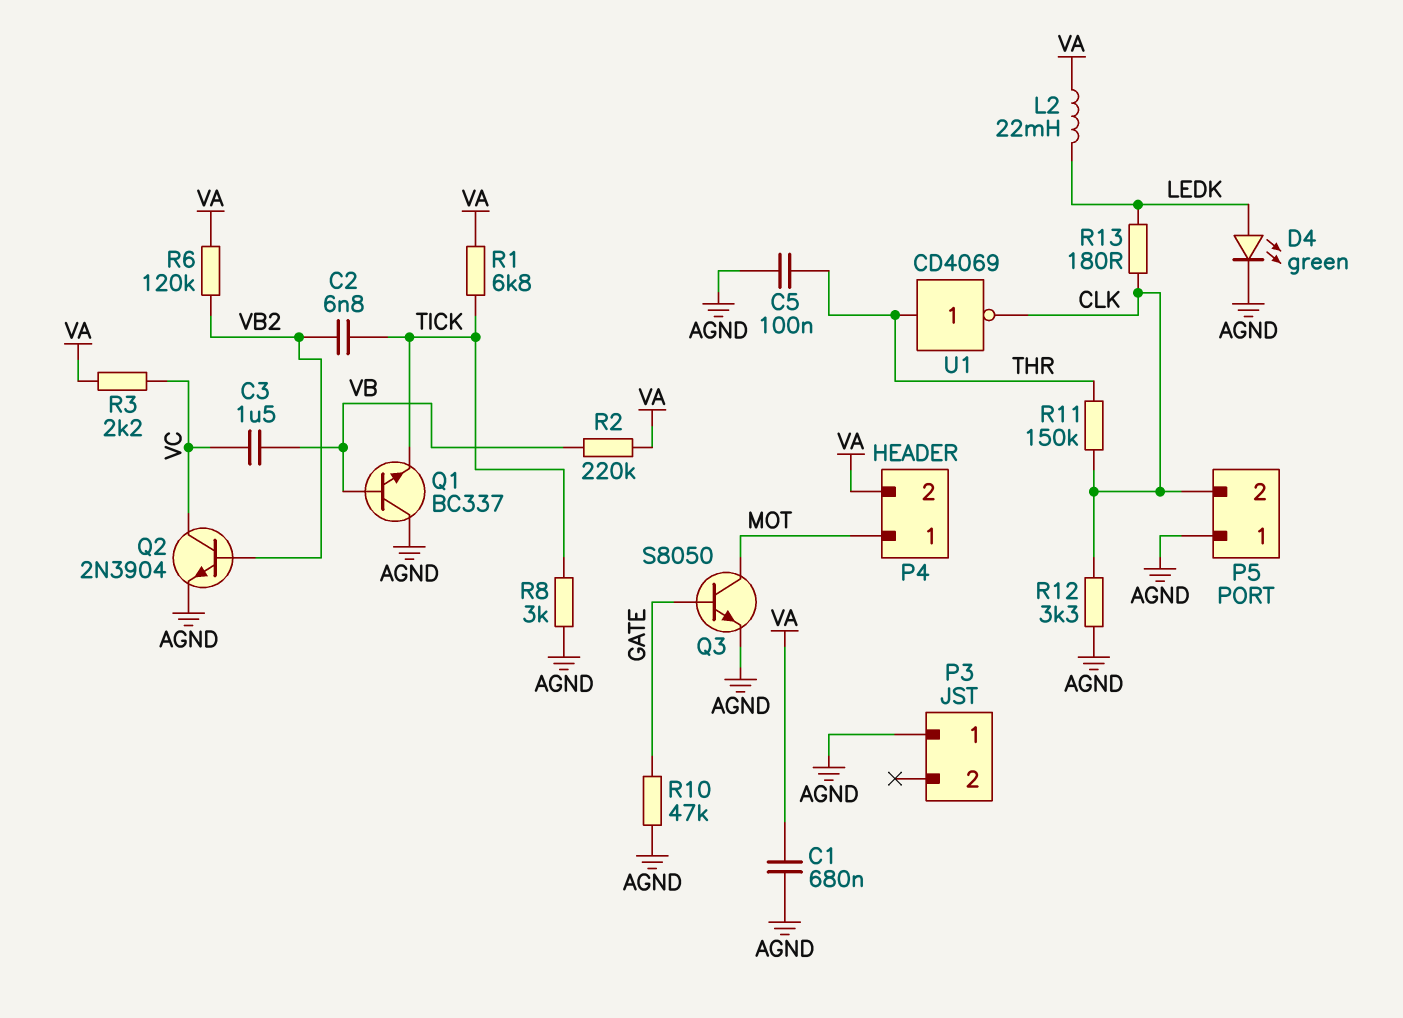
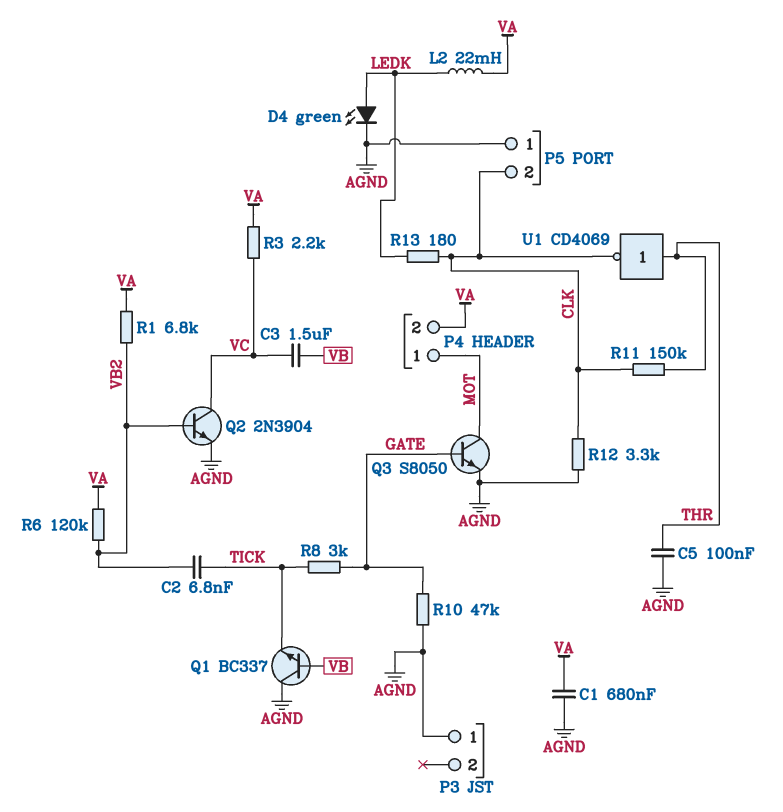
R1: 6.8k (TICK, VA) -> 6.8k (VA, VB2)
R2: 220k (VA, VB) -> none
R8: 3k (AGND, TICK) -> 3k (GATE, TICK)

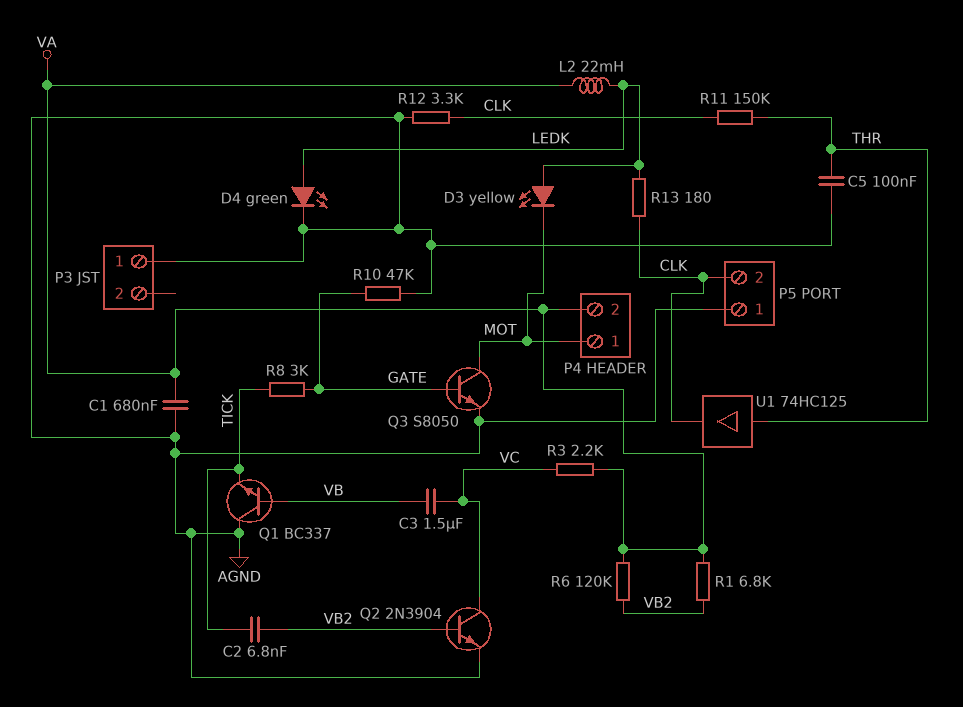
D3: none -> LED yellow (A LEDK, K MOT)
U1: NOT CD4069 (in THR, out CLK) -> buffer 74HC125 (in THR, out CLK)

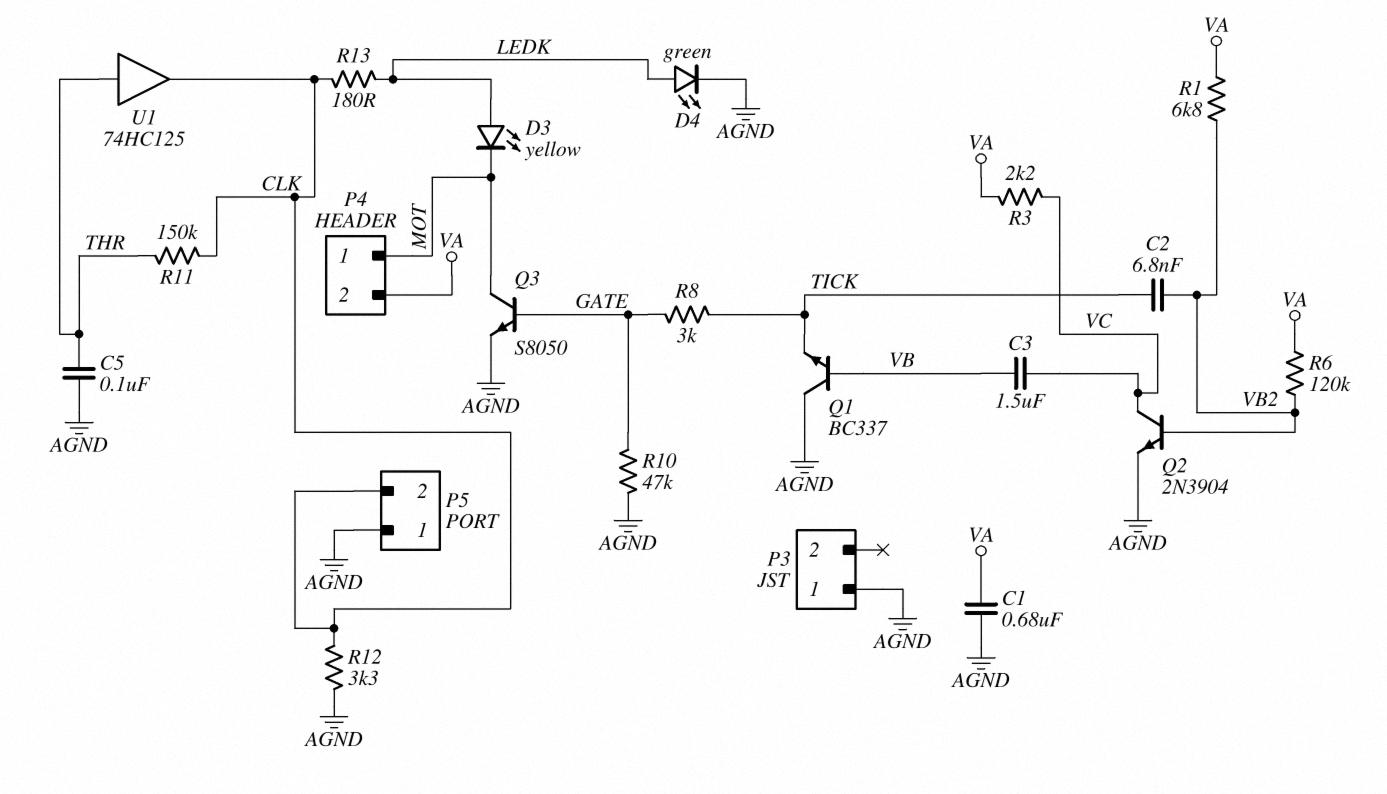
L2: 22mH (LEDK, VA) -> none

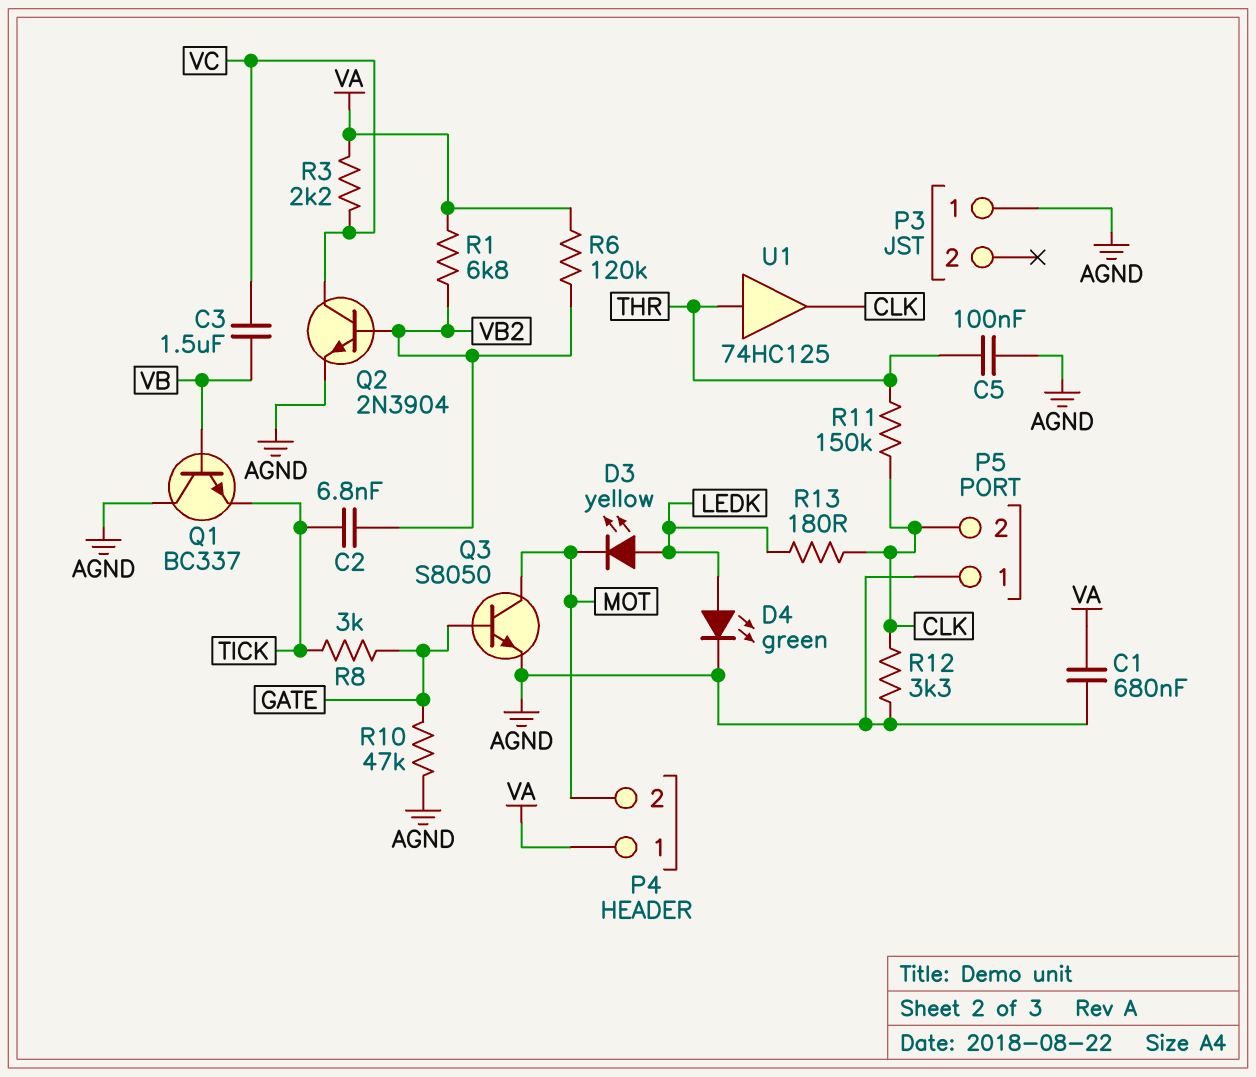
P4 pin 1: MOT -> VA
P4 pin 2: VA -> MOT

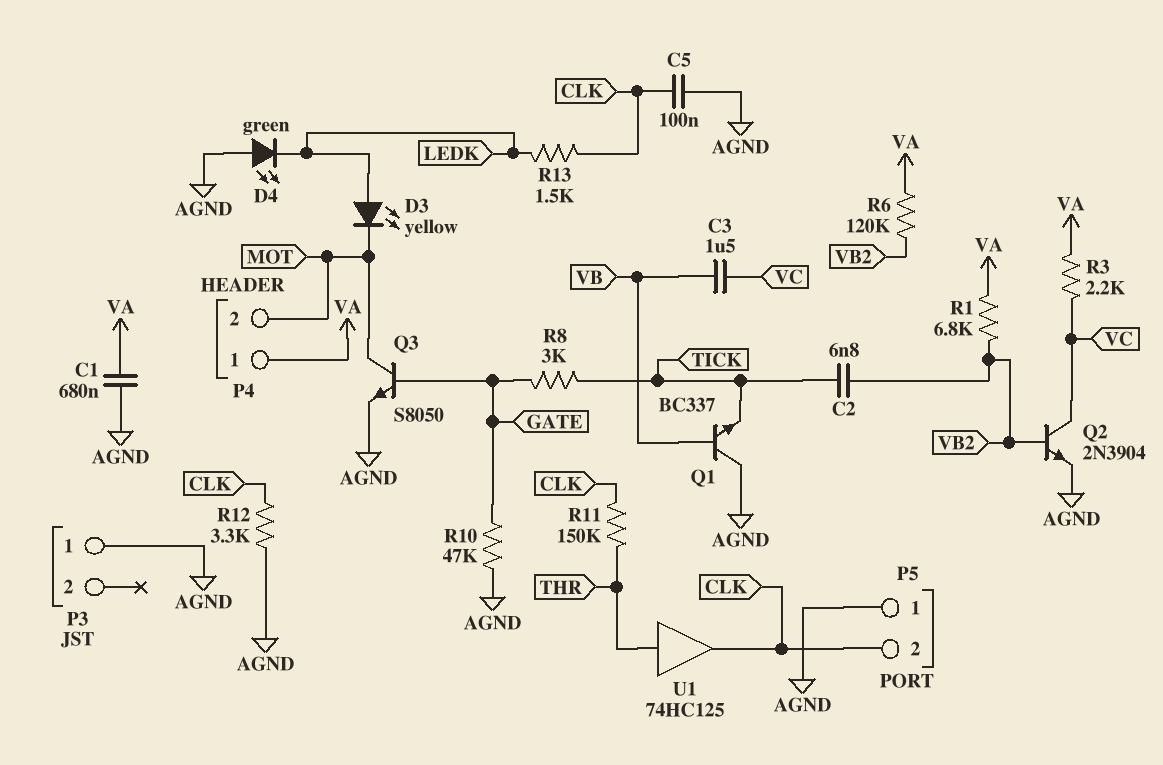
C5: 100nF (AGND, THR) -> 100nF (AGND, CLK)
D4: LED green (A LEDK, K AGND) -> LED green (A AGND, K LEDK)
R13: 180 (CLK, LEDK) -> 1.5k (CLK, LEDK)

